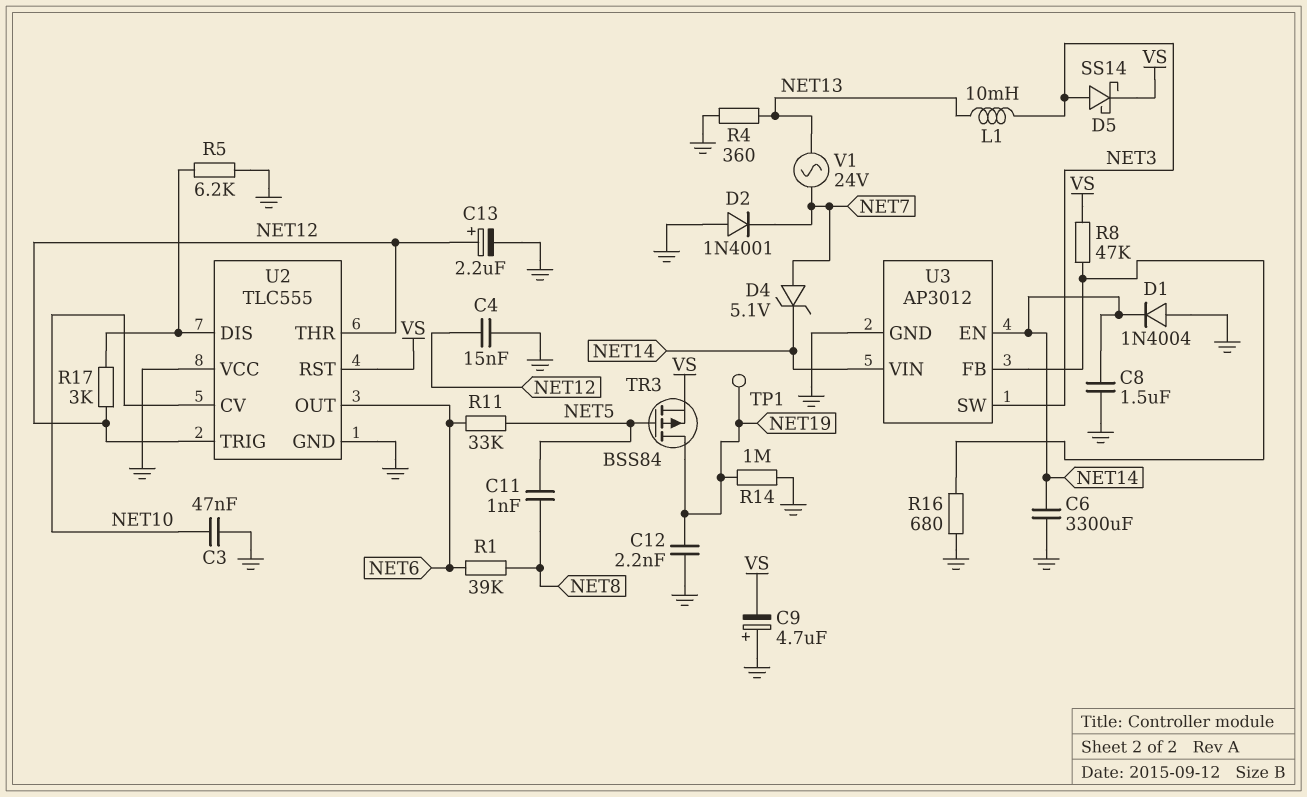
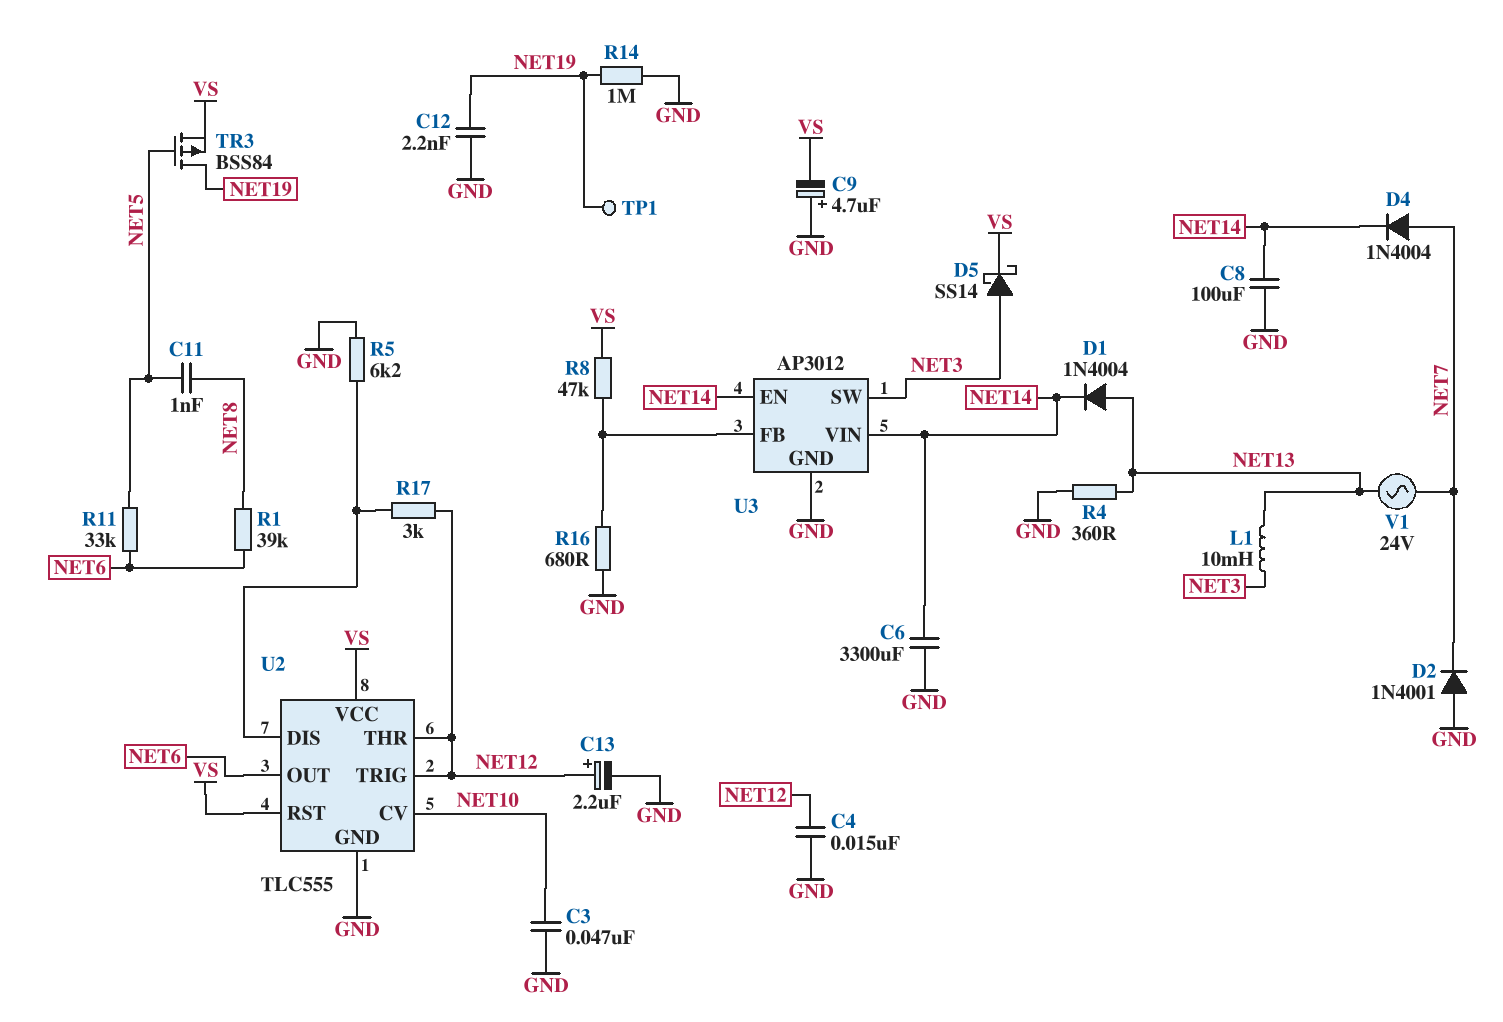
C8: 1.5uF (GND, NET14) -> 100uF (GND, NET14)
D1: diode 1N4004 (A GND, K NET14) -> diode 1N4004 (A NET13, K NET14)
D4: zener 5.1V (A NET7, K NET14) -> diode 1N4004 (A NET7, K NET14)
U2 pin VCC: GND -> VS

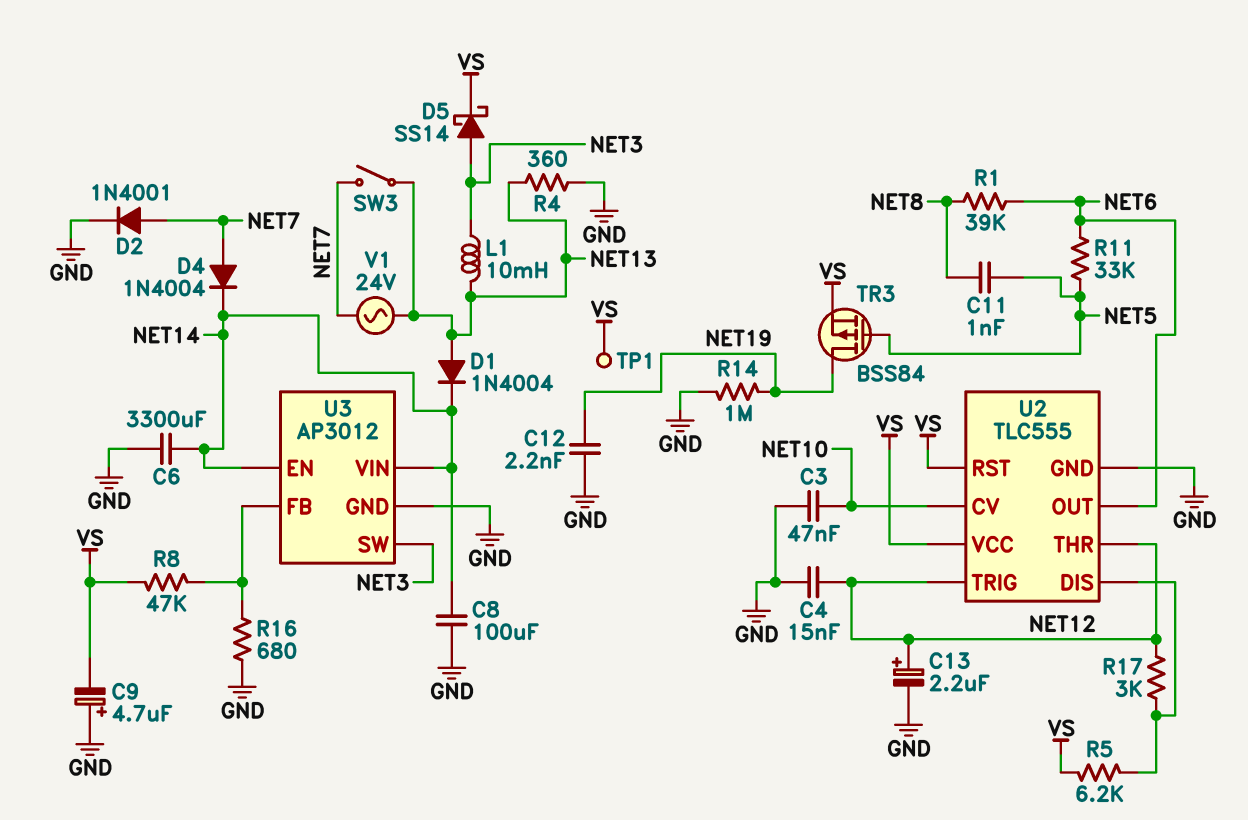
D2: diode 1N4001 (A GND, K NET7) -> diode 1N4001 (A NET7, K GND)
R5: 6.2k (GND, U2/DIS) -> 6.2k (U2/DIS, VS)
SW3: none -> switch (NET7, NET13)
TP1: test point (NET19) -> test point (VS)

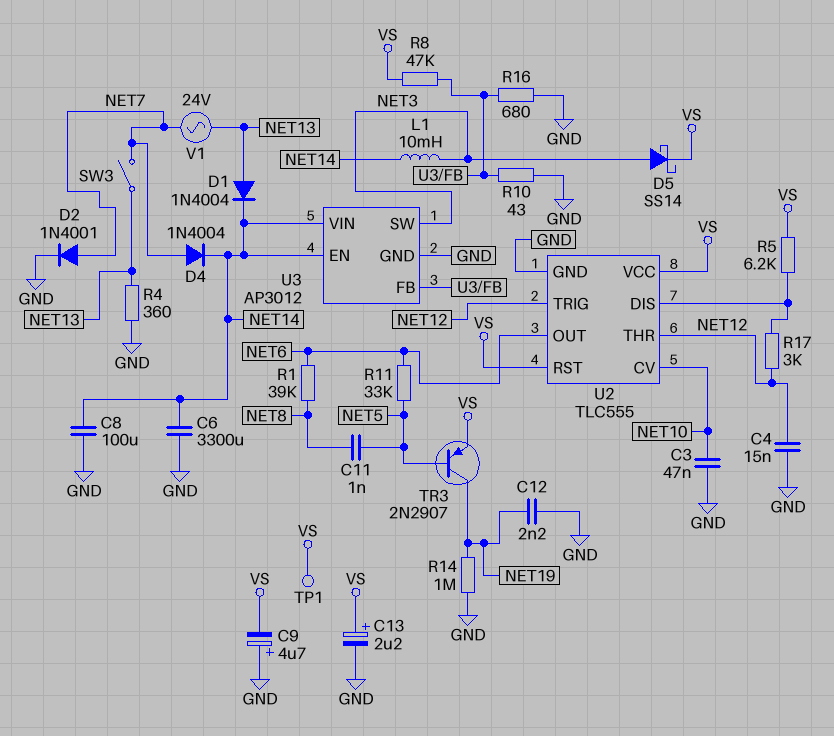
C13: 2.2uF (plus NET12, minus GND) -> 2.2uF (plus VS, minus GND)
L1: 10mH (NET3, NET13) -> 10mH (NET3, NET14)
R10: none -> 43 (GND, U3/FB)
TR3: PMOS BSS84 (G NET5, D NET19, S VS) -> PNP 2N2907 (B NET5, C NET19, E VS)

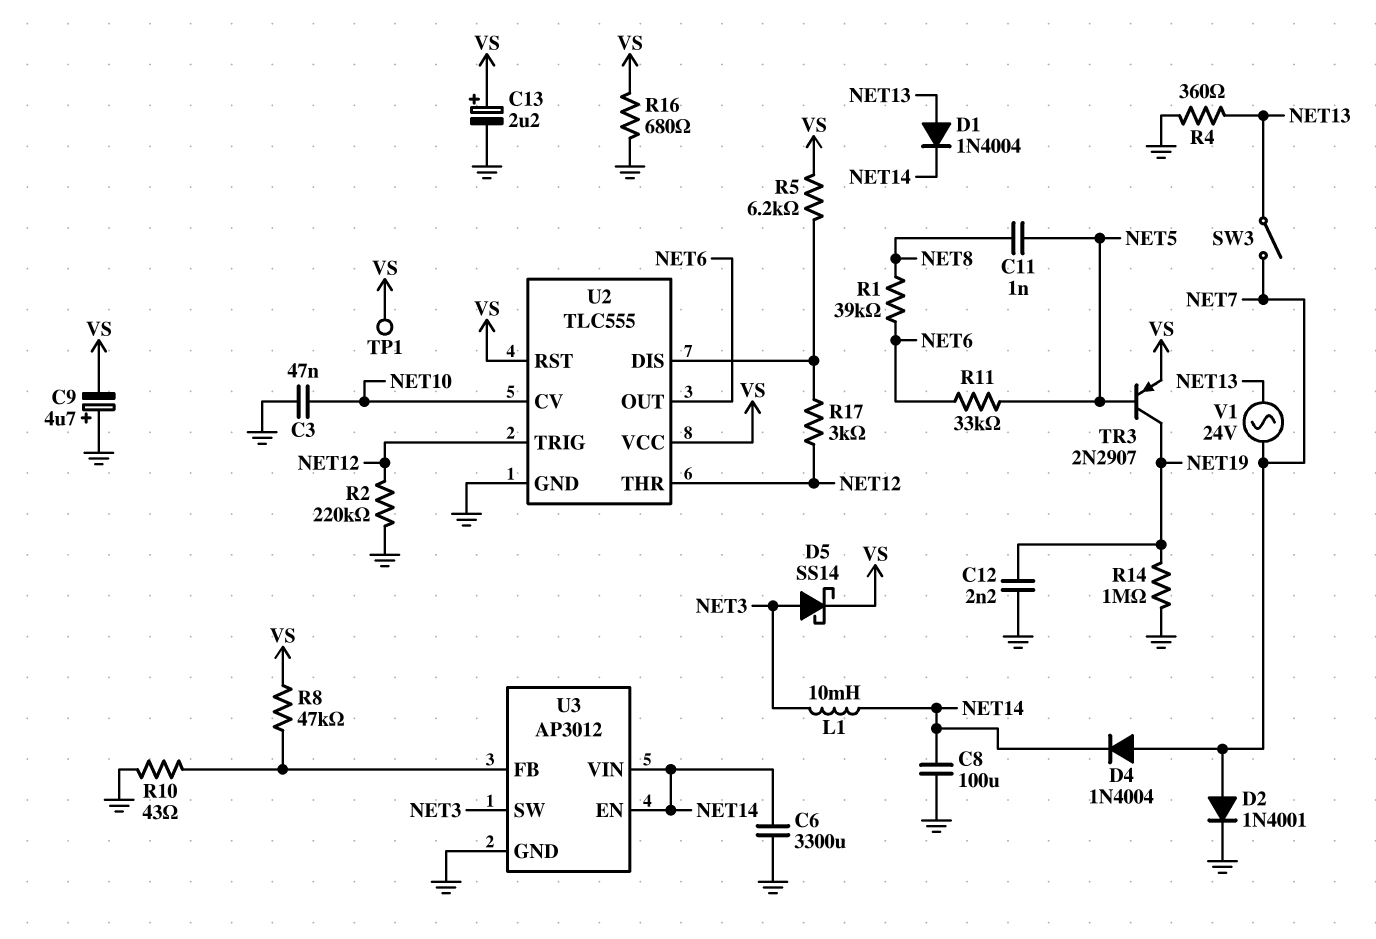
C4: 15nF (GND, NET12) -> none
R2: none -> 220k (GND, NET12)
R16: 680 (GND, U3/FB) -> 680 (GND, VS)

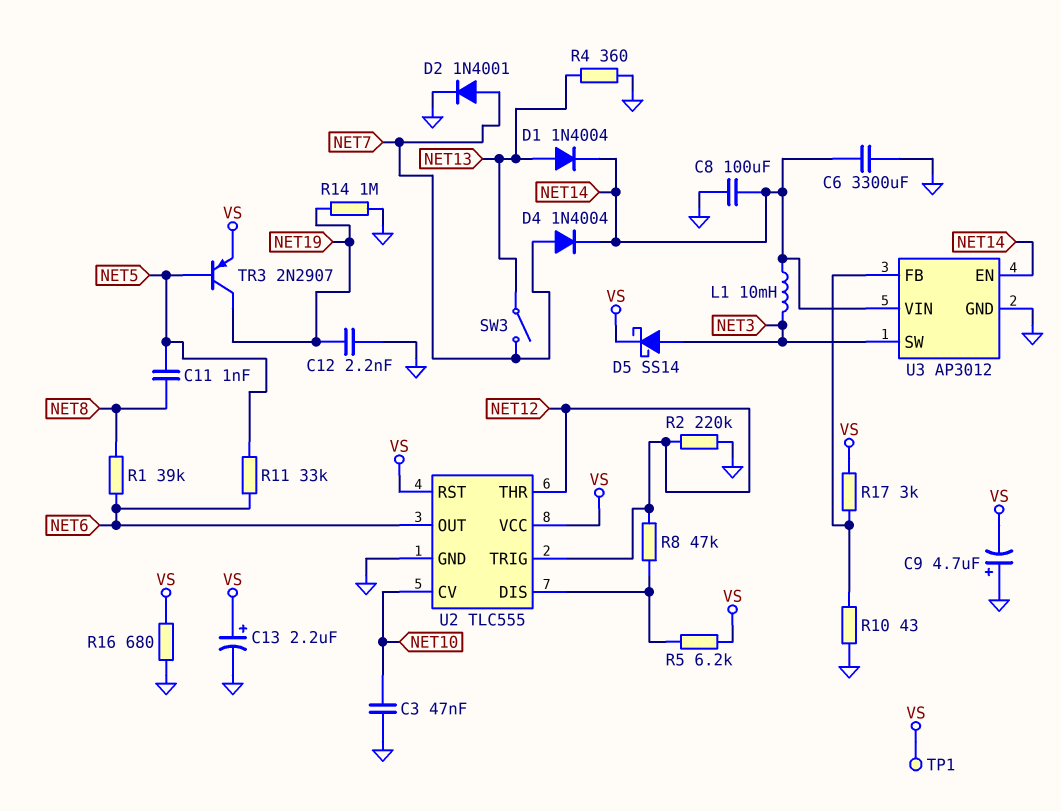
R8: 47k (U3/FB, VS) -> 47k (NET12, U2/DIS)
R17: 3k (NET12, U2/DIS) -> 3k (U3/FB, VS)
V1: AC 24V (NET7, NET13) -> none

